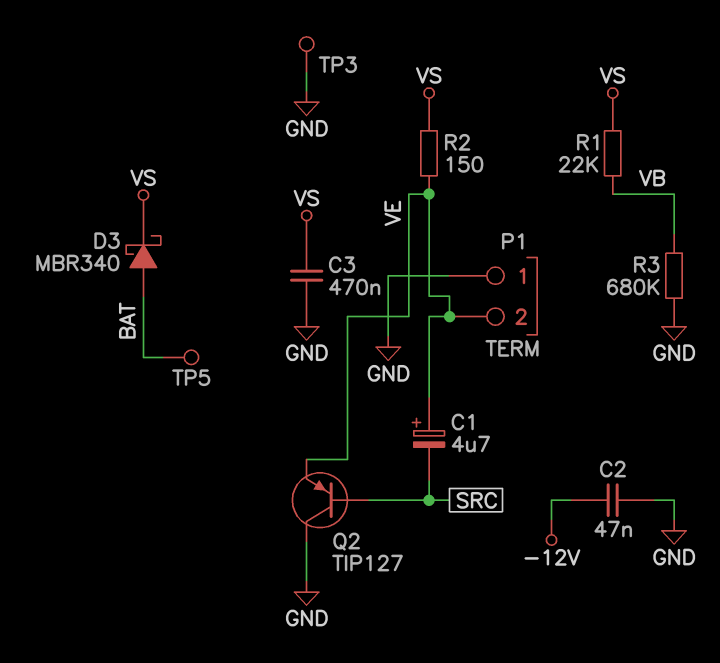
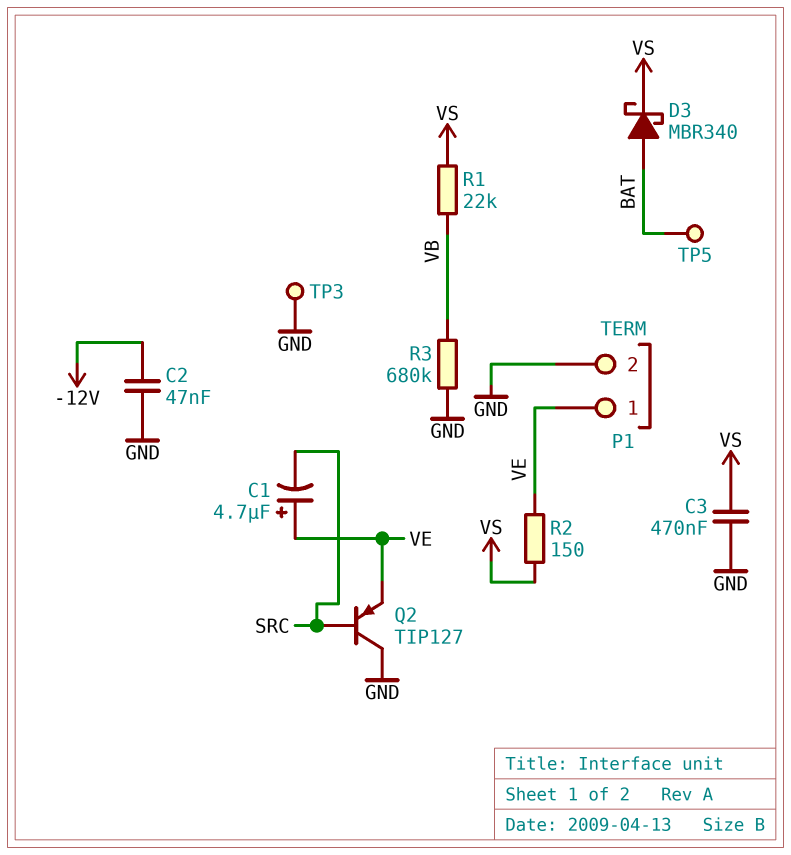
P1 pin 1: GND -> VE
P1 pin 2: VE -> GND

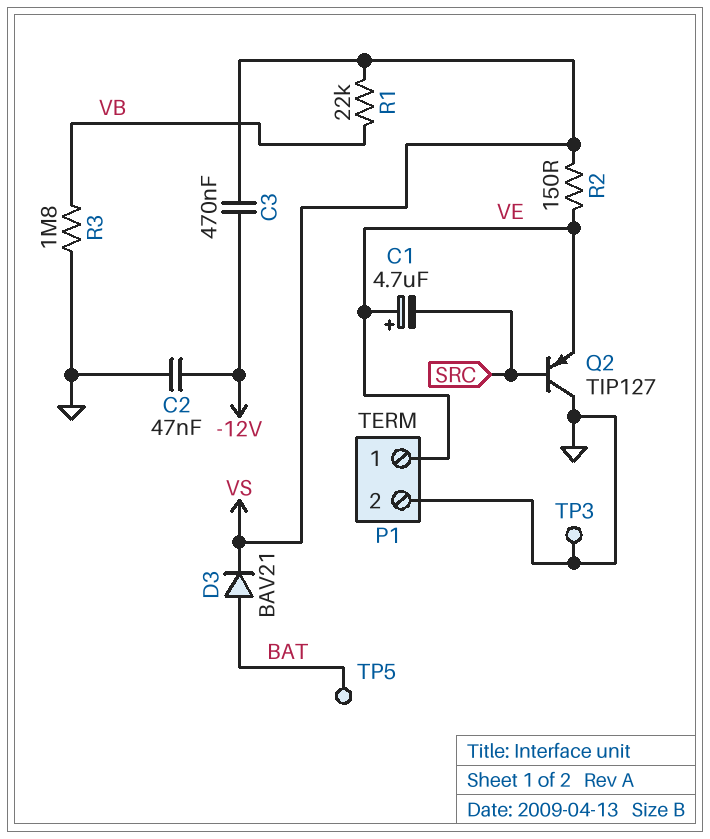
C3: 470nF (GND, VS) -> 470nF (-12V, VS)
D3: schottky MBR340 (A BAT, K VS) -> diode BAV21 (A BAT, K VS)
R3: 680k (GND, VB) -> 1.8M (GND, VB)

